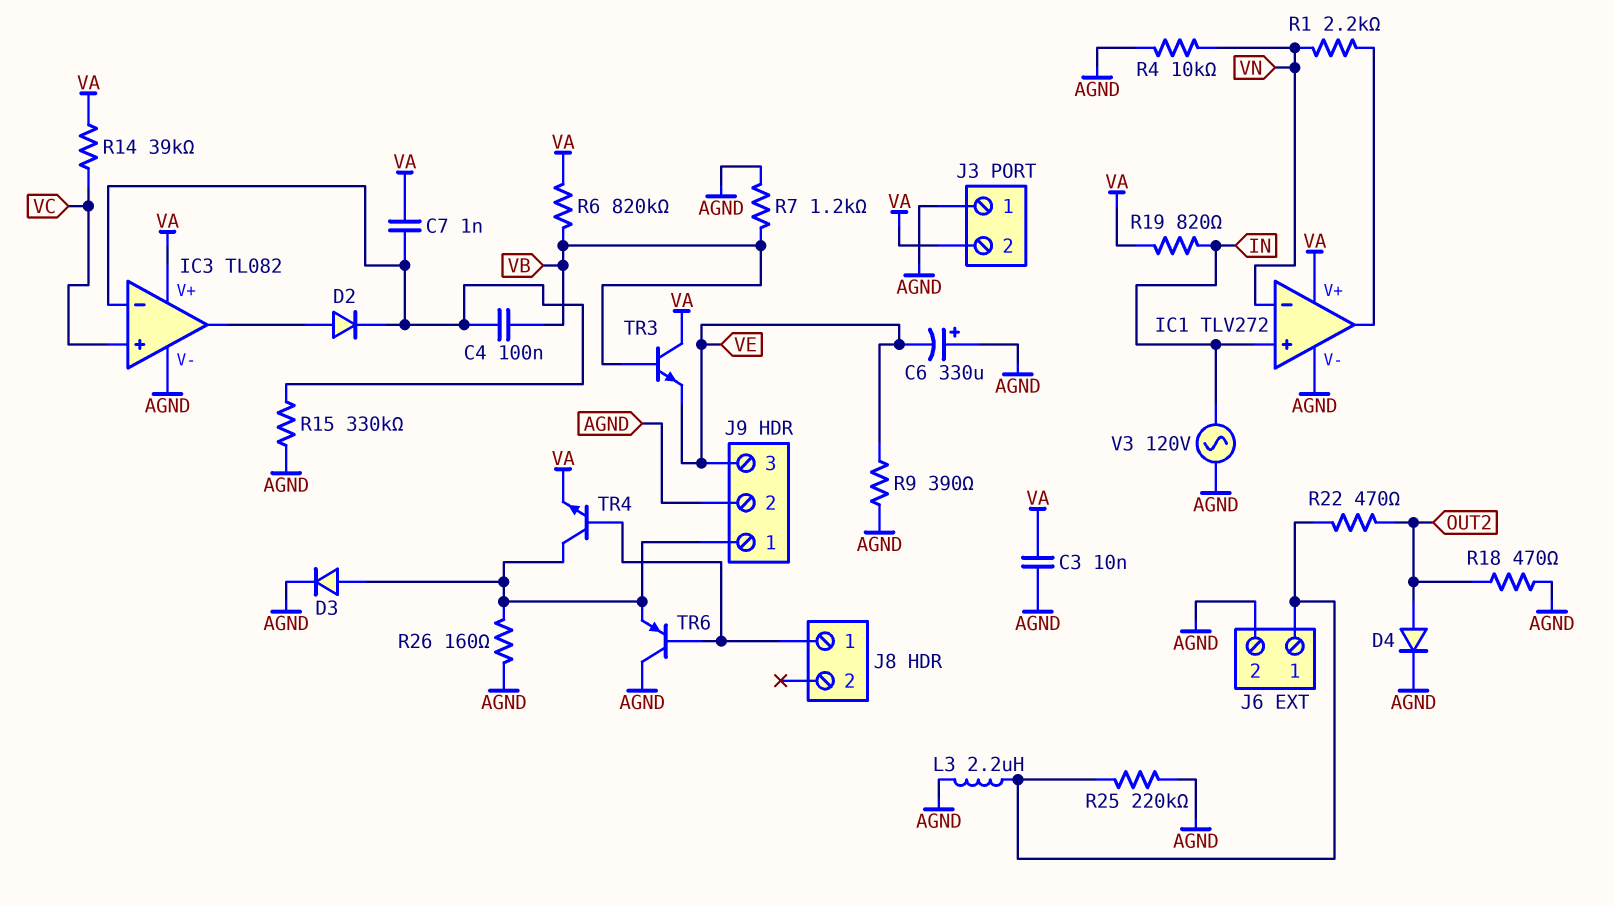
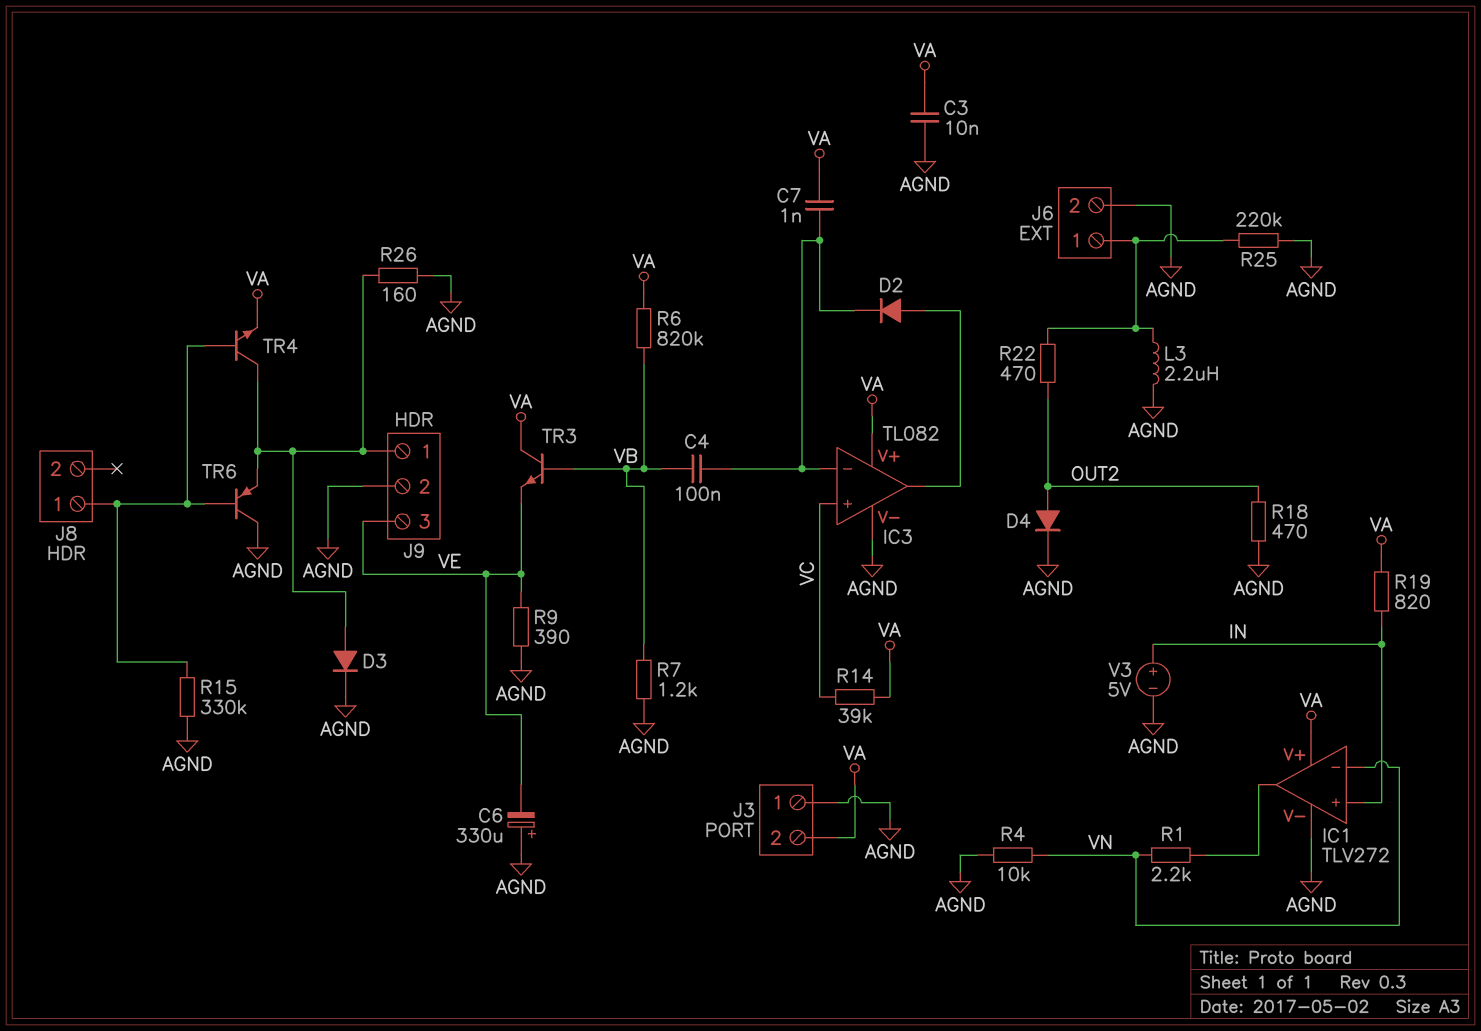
R15: 330k (AGND, IC3/in-) -> 330k (AGND, J8/1)
V3: AC 120V (AGND, IN) -> 5V (plus IN, minus AGND)

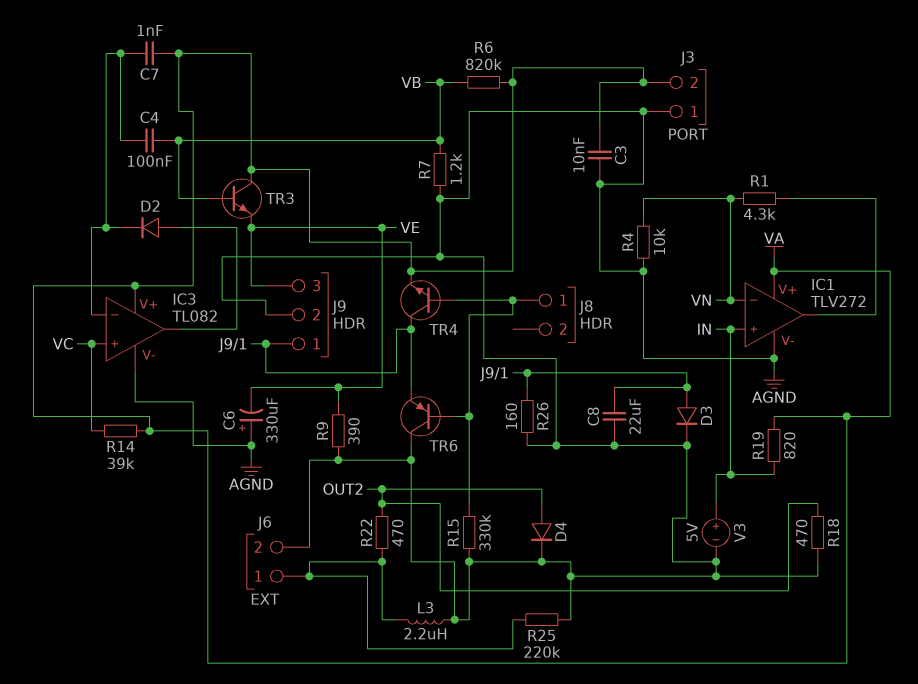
C8: none -> 22uF (AGND, J9/1)
R1: 2.2k (IC1/out, VN) -> 4.3k (IC1/out, VN)

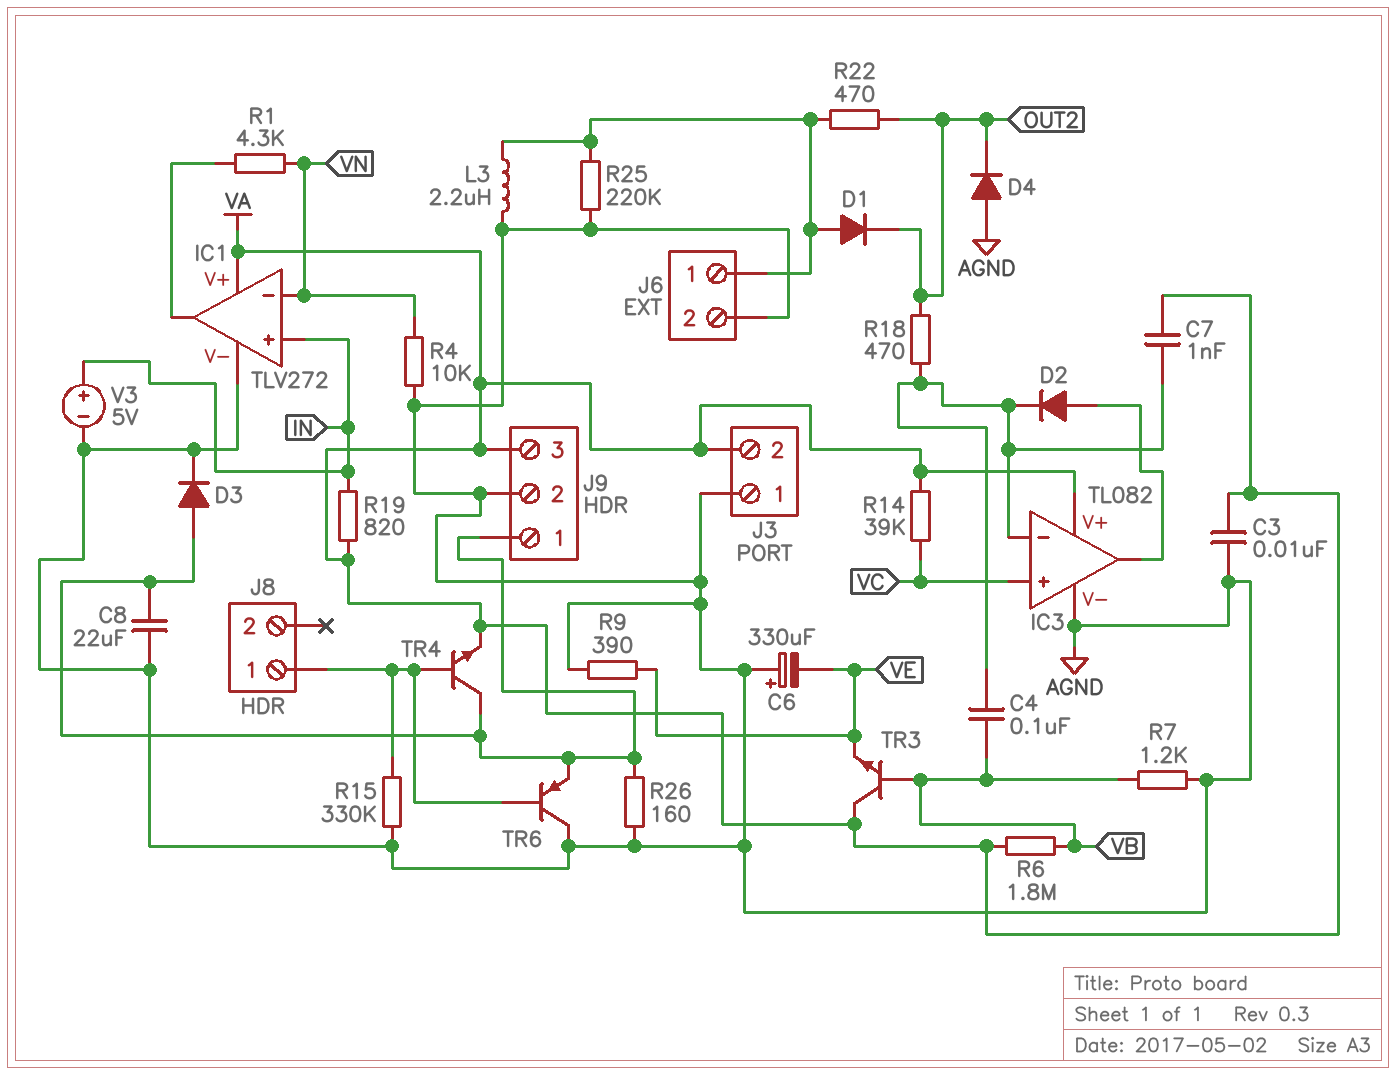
D1: none -> diode (A J6/1, K OUT2)
D4: diode (A OUT2, K AGND) -> diode (A AGND, K OUT2)
J9 pin 3: VE -> VA
R6: 820k (VA, VB) -> 1.8M (VA, VB)
R18: 470 (AGND, OUT2) -> 470 (IC3/in-, OUT2)

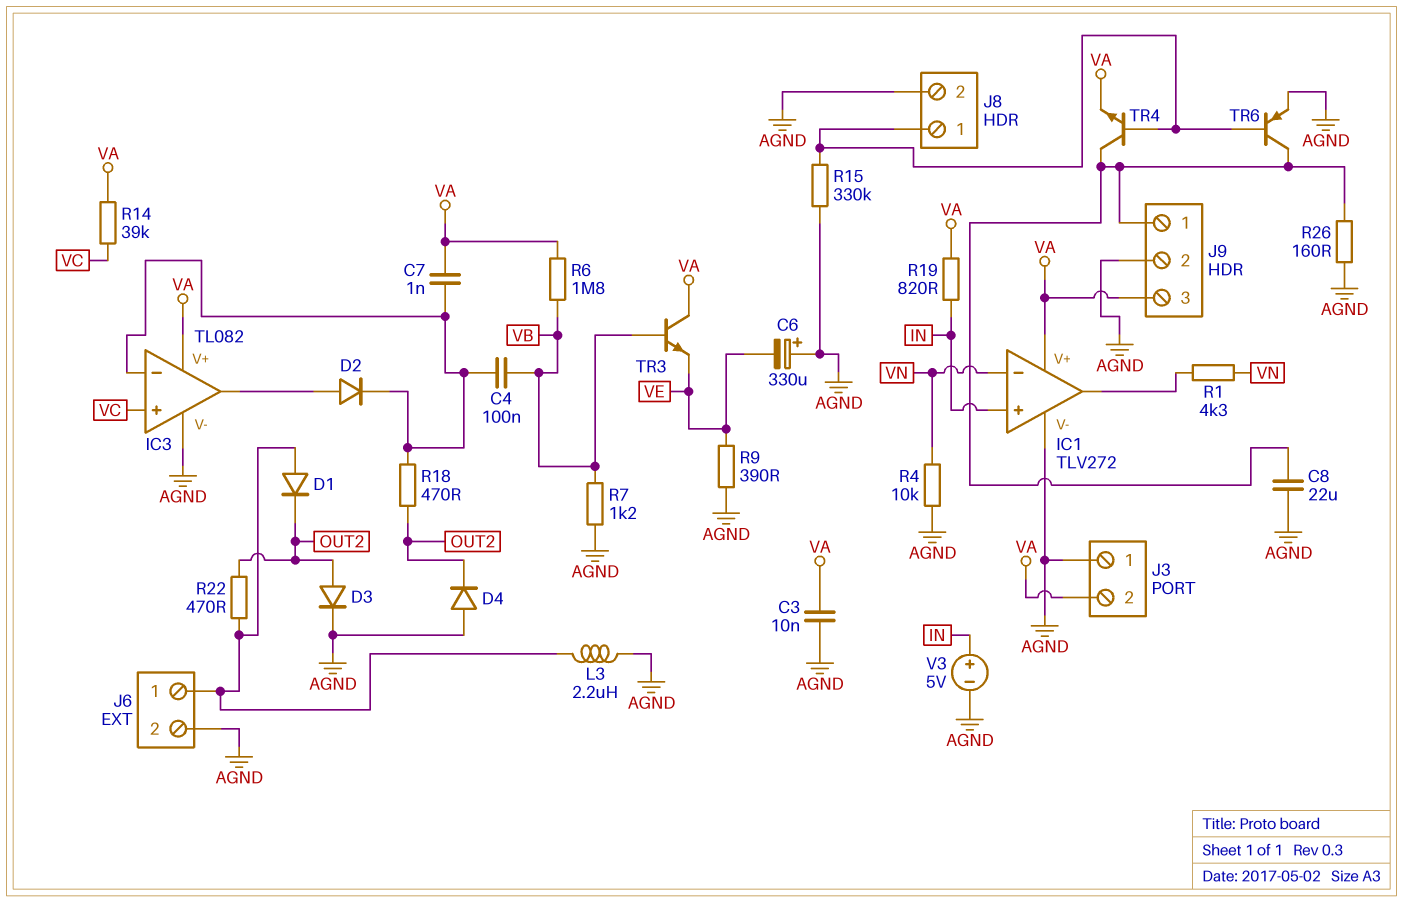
D3: diode (A J9/1, K AGND) -> diode (A OUT2, K AGND)
J8 pin 2: none -> AGND
R25: 220k (AGND, J6/1) -> none
TR6: PNP (B J8/1, C AGND, E J9/1) -> PNP (B J8/1, C J9/1, E AGND)

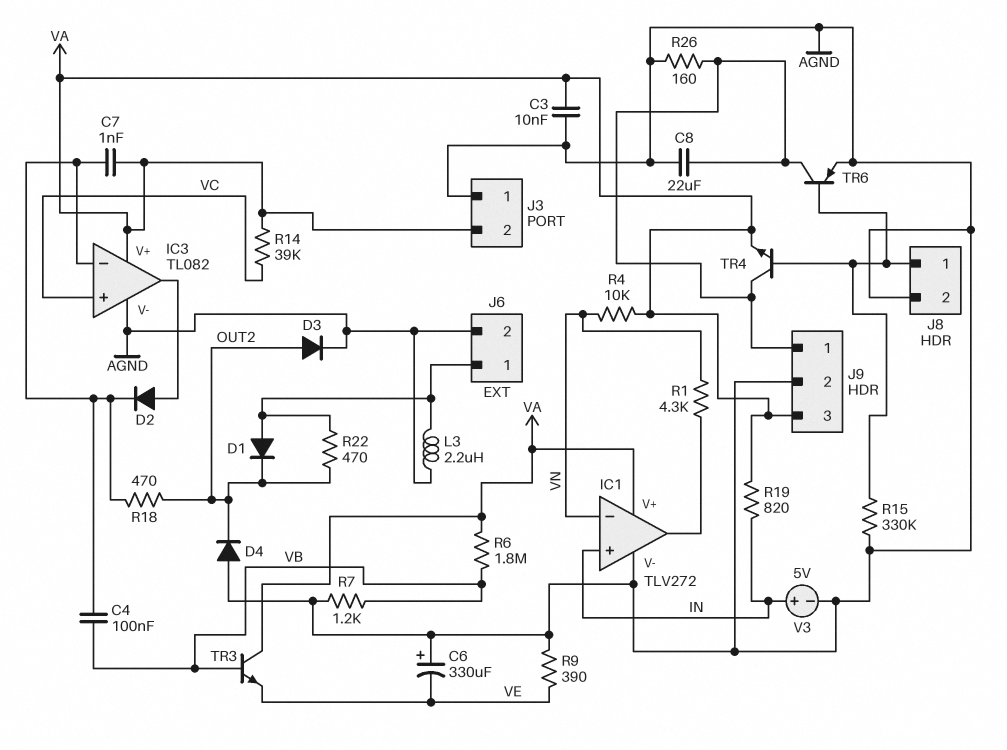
R4: 10k (AGND, VN) -> 10k (VA, VN)

